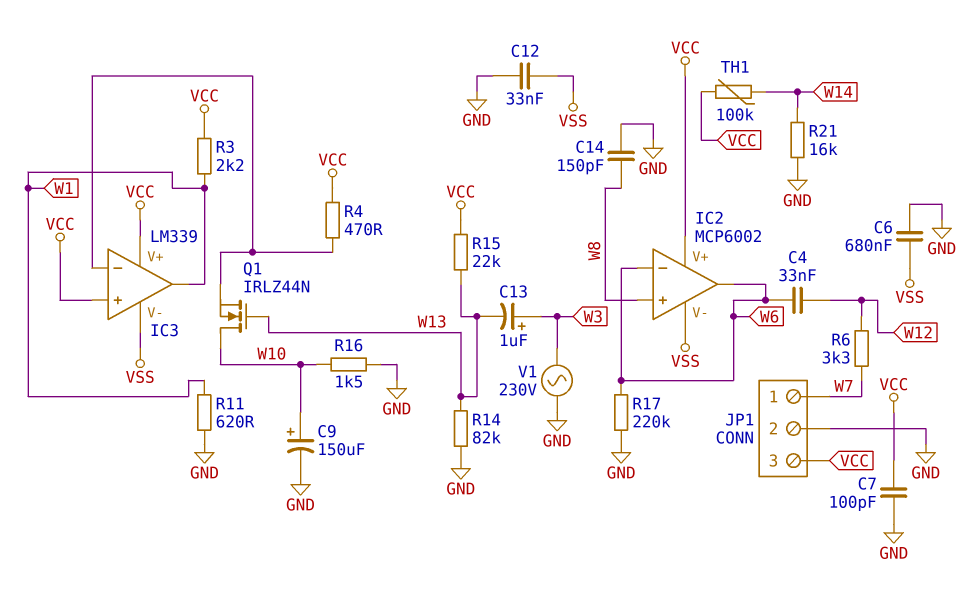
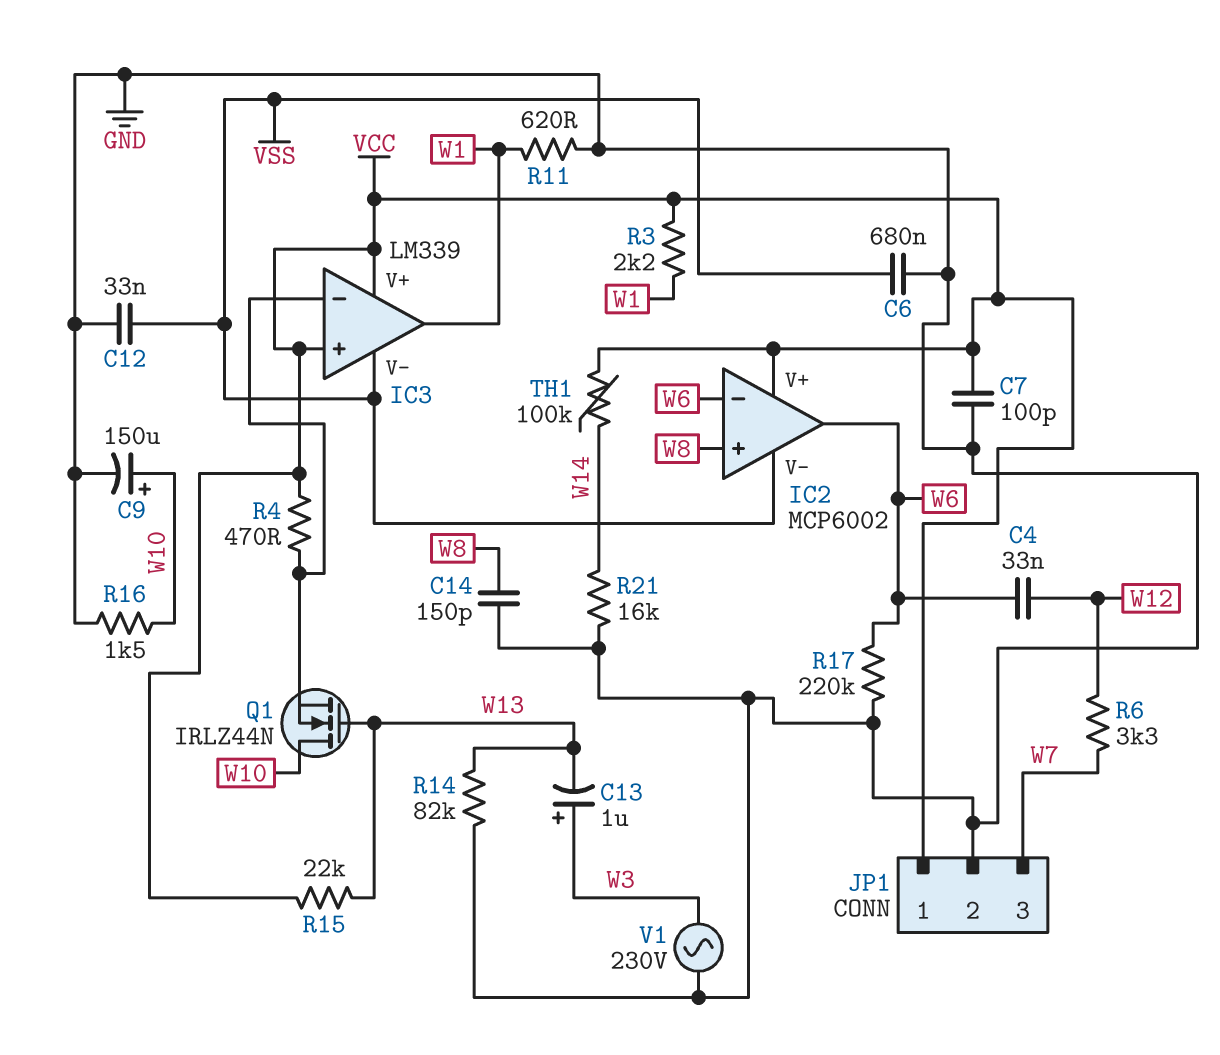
JP1 pin 1: W7 -> VCC
JP1 pin 3: VCC -> W7

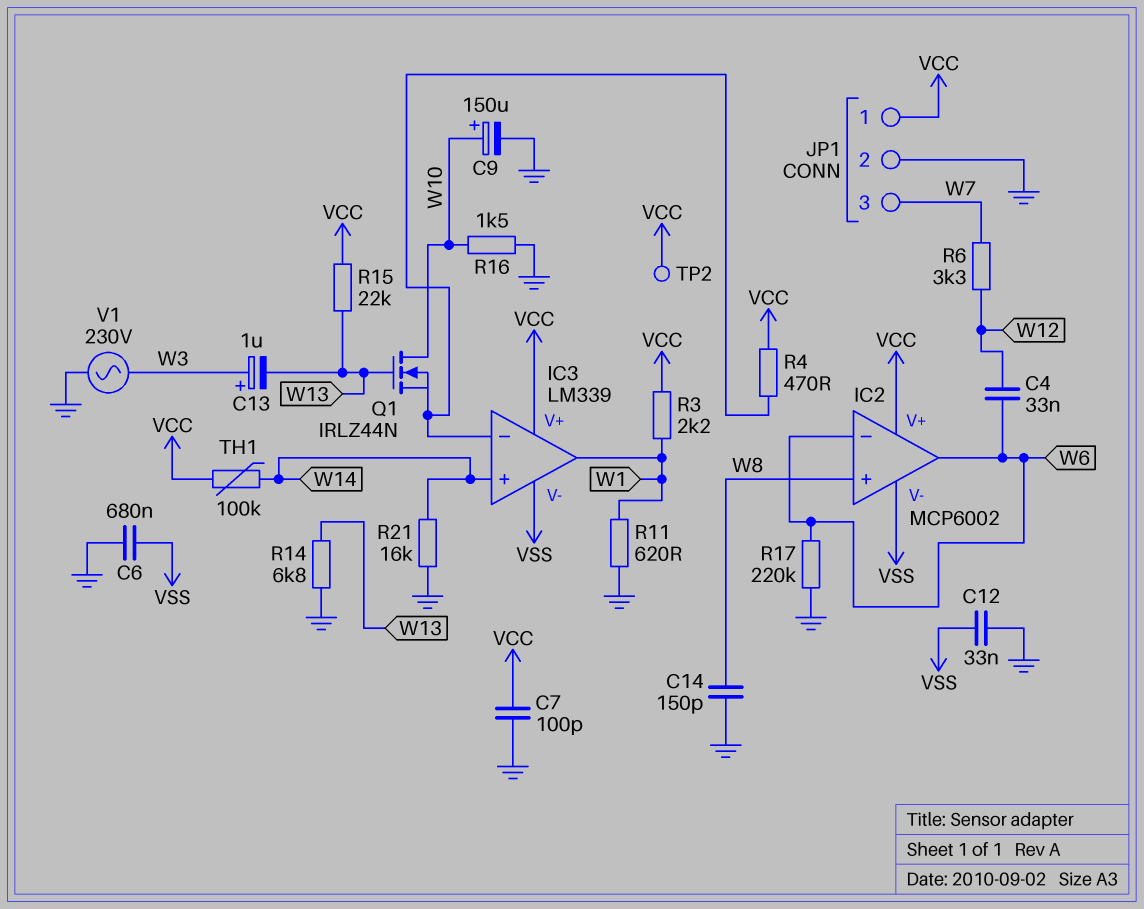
IC3 pin in+: VCC -> W14
R14: 82k (GND, W13) -> 6.8k (GND, W13)
TP2: none -> test point (VCC)

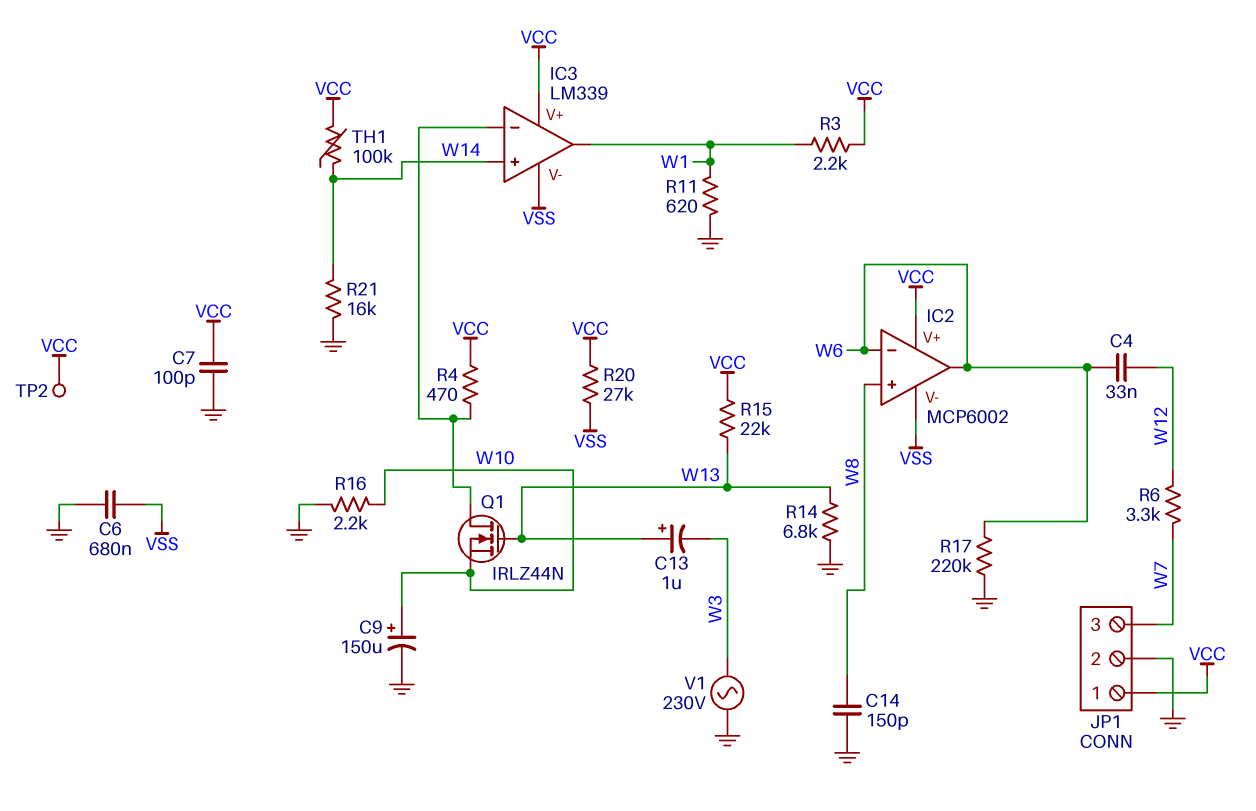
C12: 33nF (GND, VSS) -> none
C13: 1uF (plus W3, minus W13) -> 1uF (plus W13, minus W3)
Q1: NMOS IRLZ44N (G W13, D W10, S IC3/in-) -> NMOS IRLZ44N (G W13, D IC3/in-, S W10)
R16: 1.5k (GND, W10) -> 2.2k (GND, W10)
R20: none -> 27k (VCC, VSS)

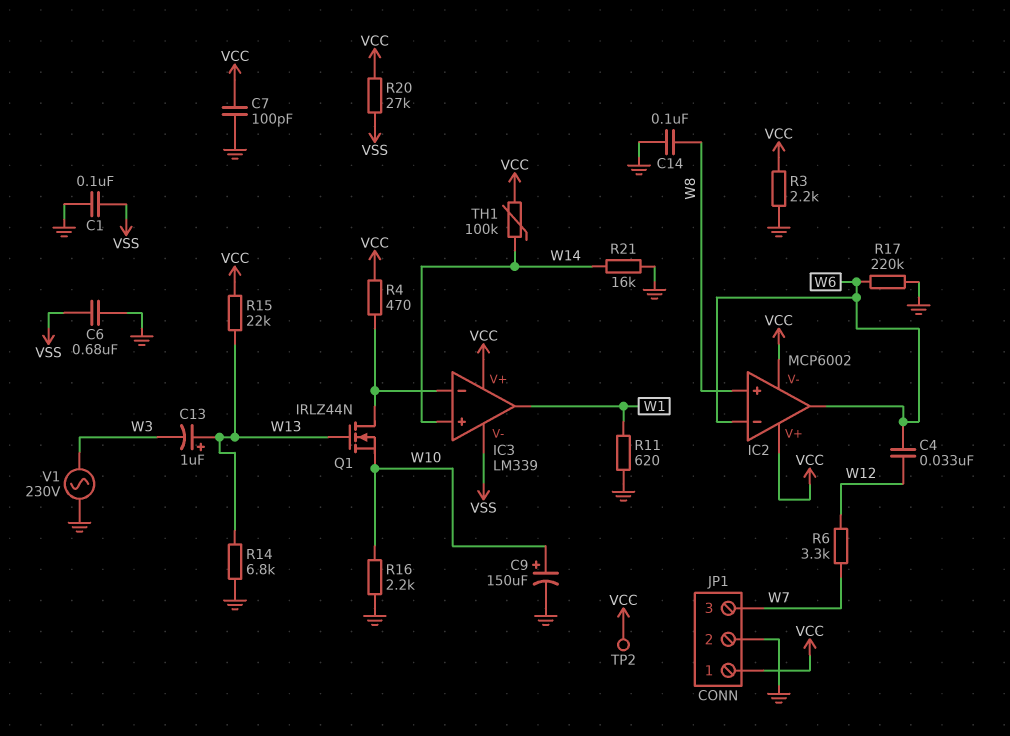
C1: none -> 100nF (GND, VSS)
C14: 150pF (GND, W8) -> 100nF (GND, W8)
IC2 pin V-: VSS -> VCC
R3: 2.2k (VCC, W1) -> 2.2k (GND, VCC)

